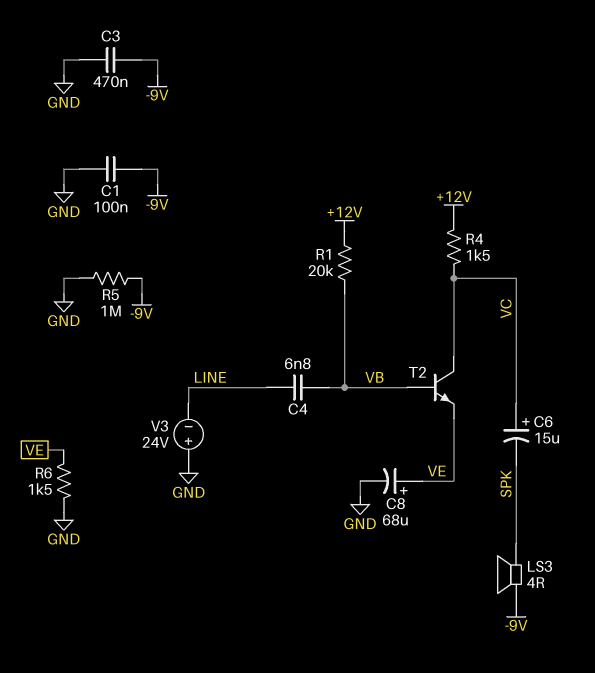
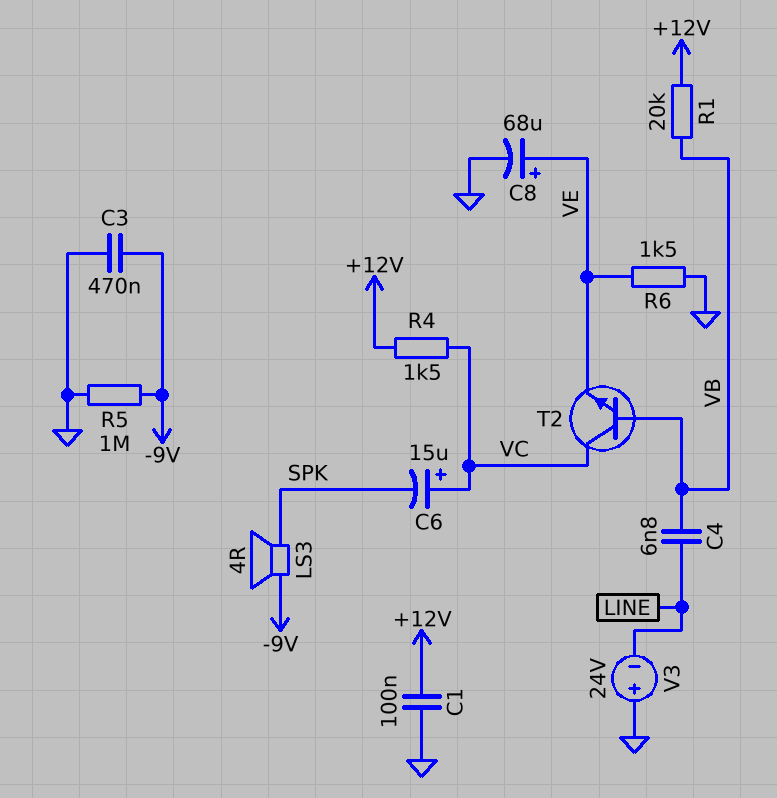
C1: 100nF (-9V, GND) -> 100nF (+12V, GND)

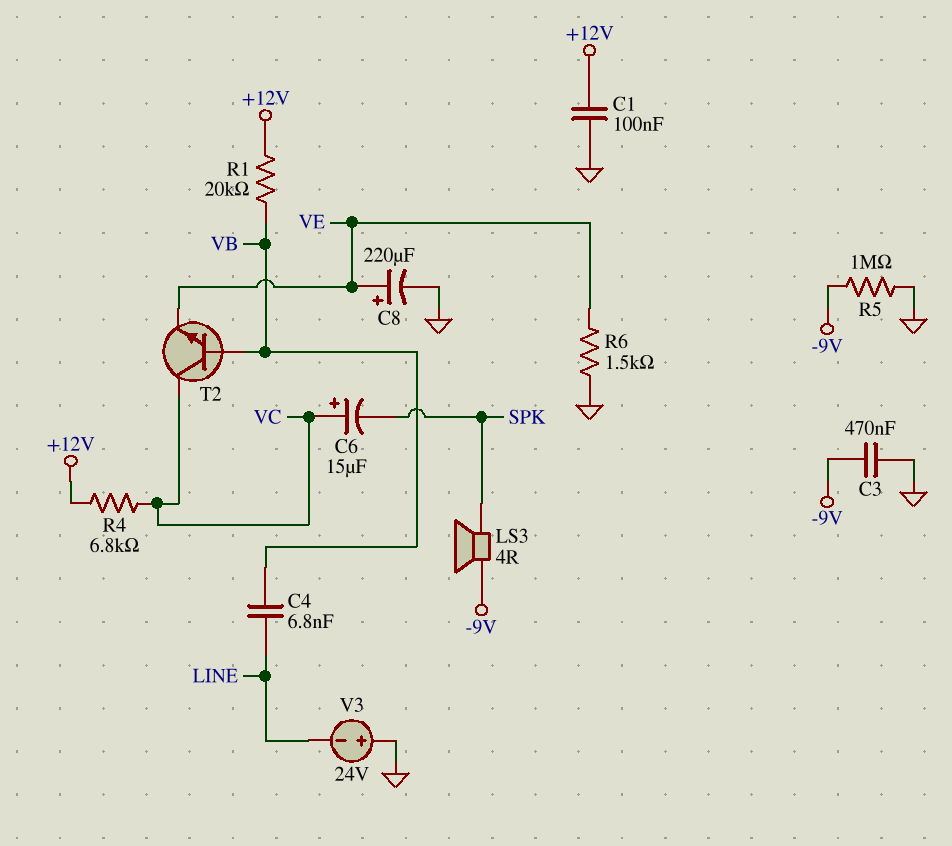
C8: 68uF (plus VE, minus GND) -> 220uF (plus VE, minus GND)
R4: 1.5k (+12V, VC) -> 6.8k (+12V, VC)

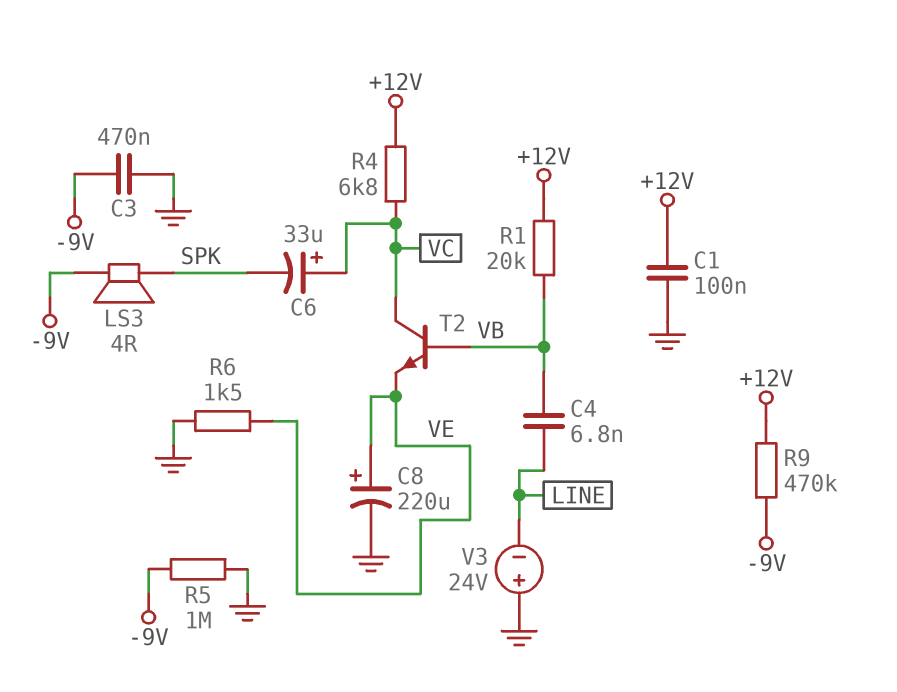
C6: 15uF (plus VC, minus SPK) -> 33uF (plus VC, minus SPK)
R9: none -> 470k (+12V, -9V)

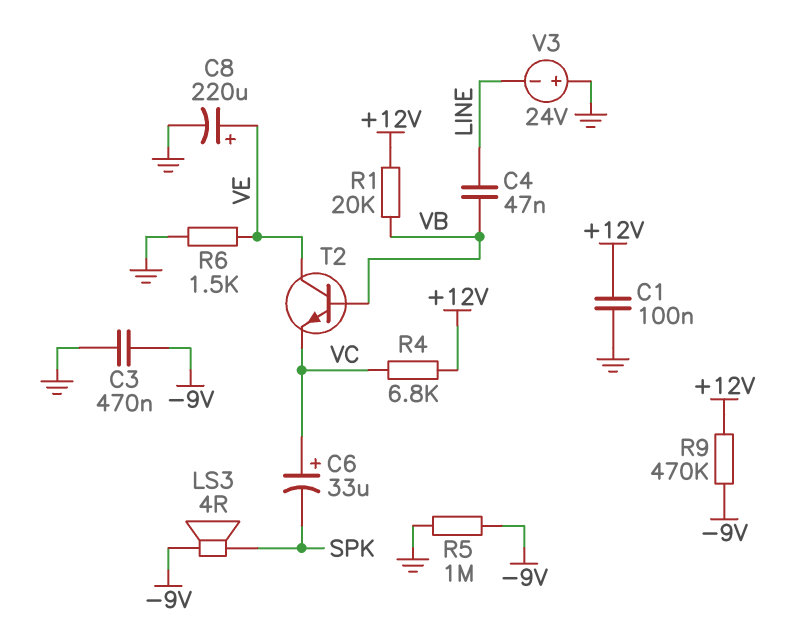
C4: 6.8nF (LINE, VB) -> 47nF (LINE, VB)
T2: NPN (B VB, C VC, E VE) -> NPN (B VB, C VE, E VC)

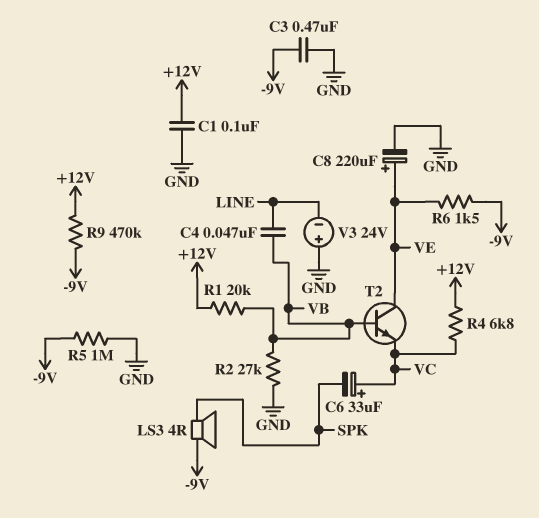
R2: none -> 27k (GND, VB)
R6: 1.5k (GND, VE) -> 1.5k (-9V, VE)

